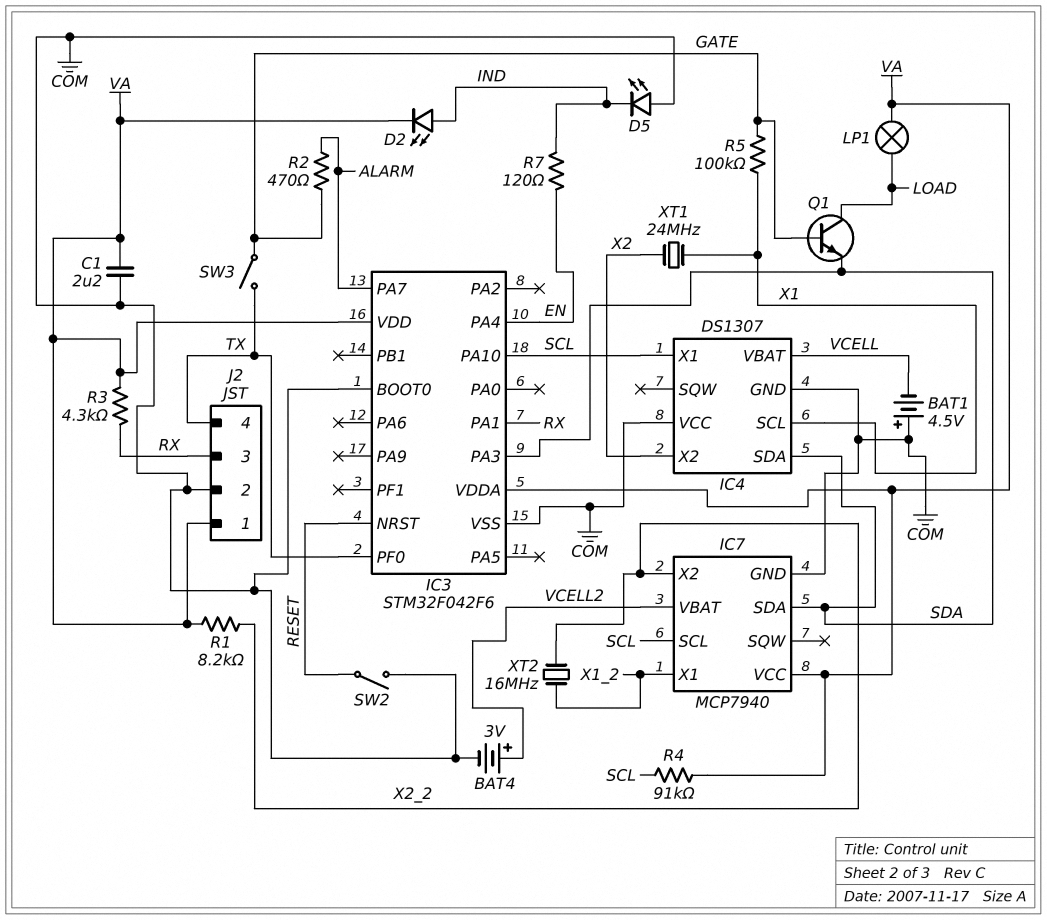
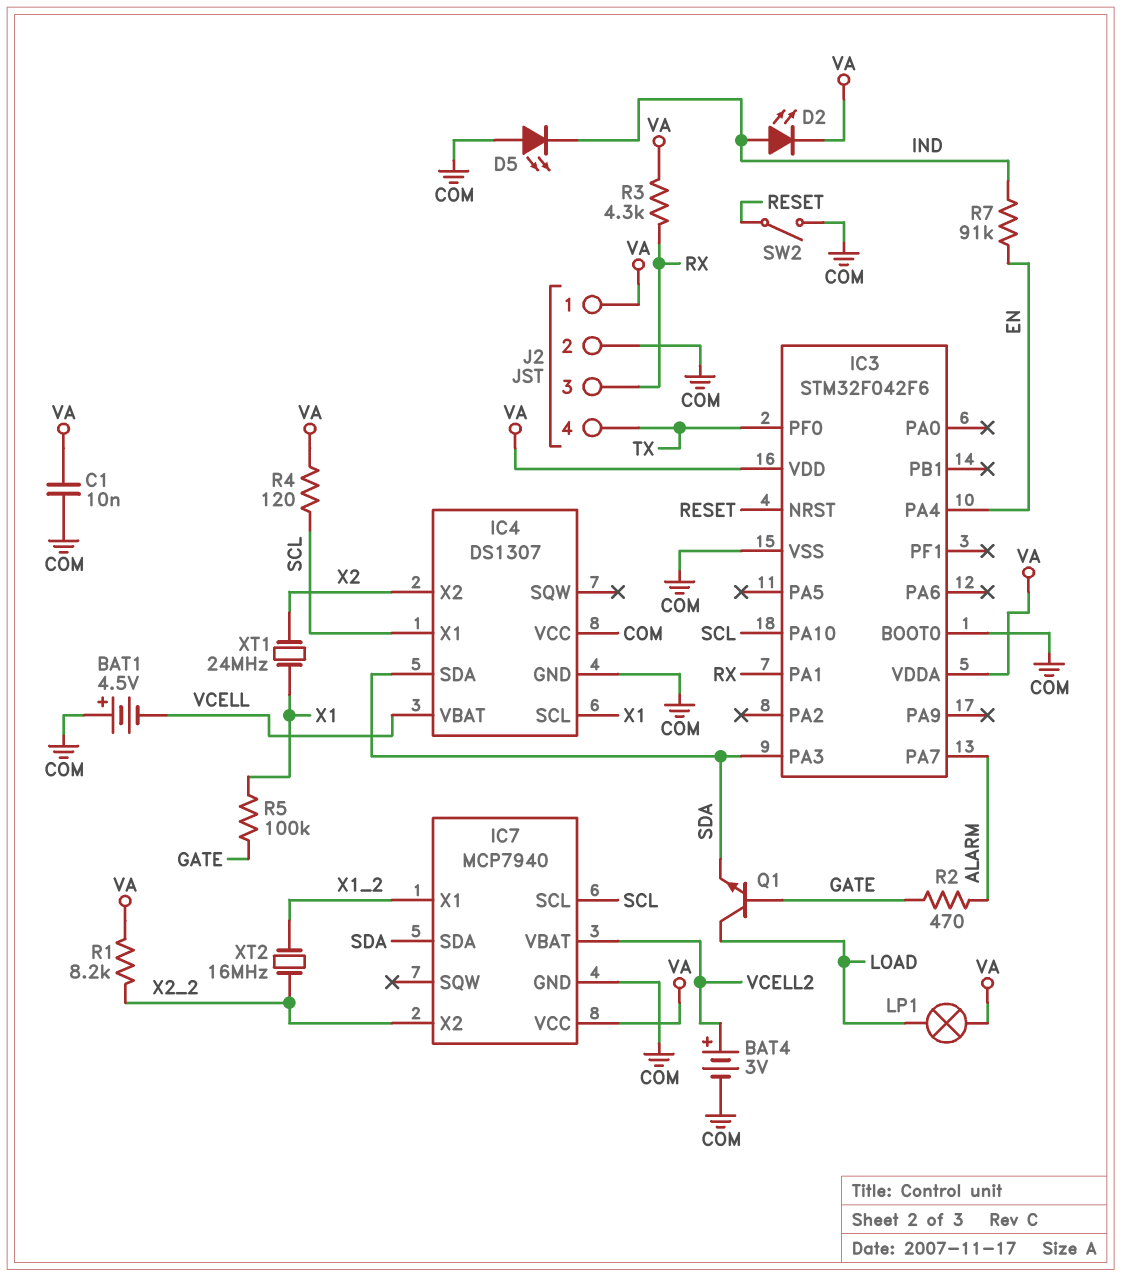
C1: 2.2uF (COM, VA) -> 10nF (COM, VA)
R4: 91k (SCL, VA) -> 120 (SCL, VA)
R7: 120 (EN, IND) -> 91k (EN, IND)
SW3: switch (GATE, TX) -> none

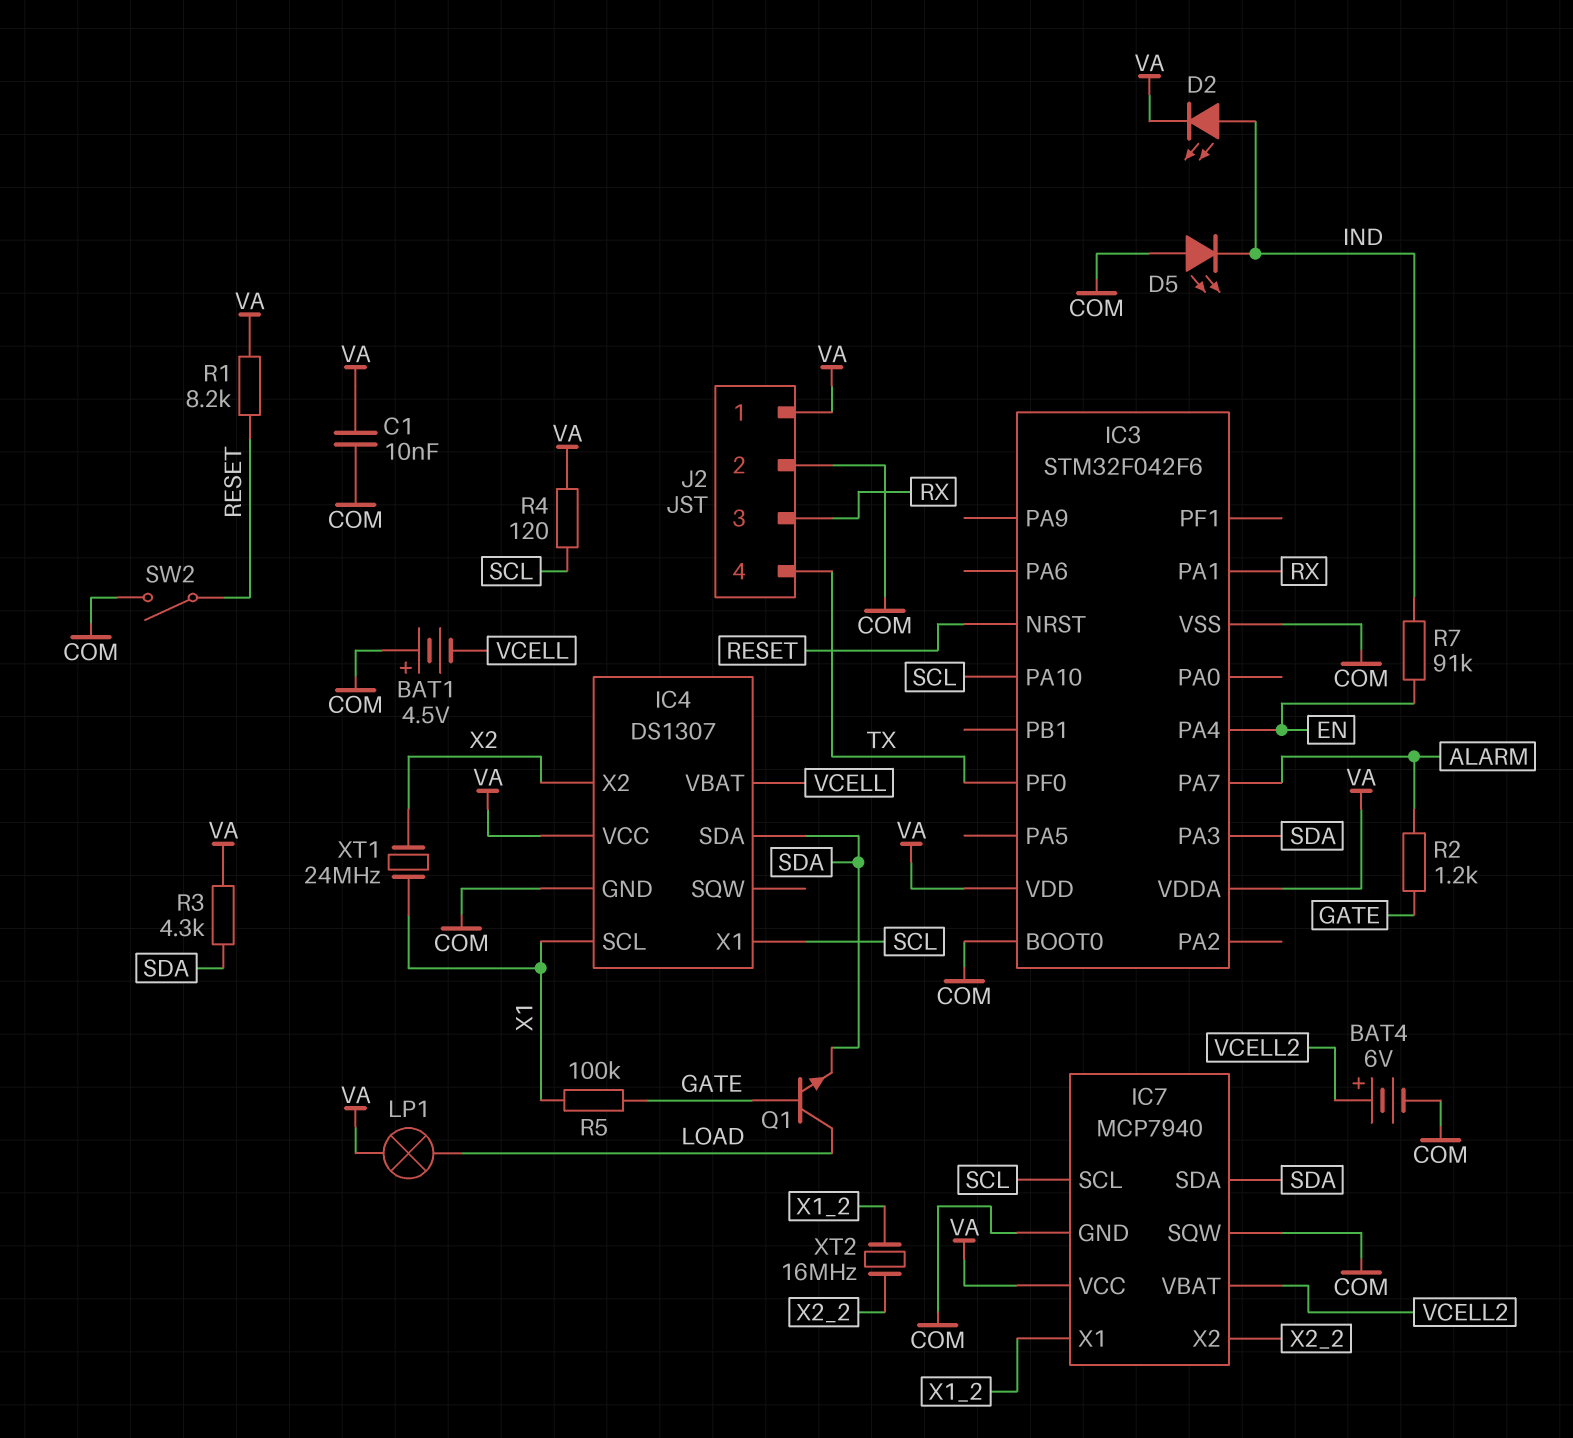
BAT4: 3V (plus VCELL2, minus COM) -> 6V (plus VCELL2, minus COM)
IC4 pin VCC: COM -> VA
IC7 pin SQW: none -> COM
R1: 8.2k (VA, X2_2) -> 8.2k (RESET, VA)
R2: 470 (ALARM, GATE) -> 1.2k (ALARM, GATE)
R3: 4.3k (RX, VA) -> 4.3k (SDA, VA)

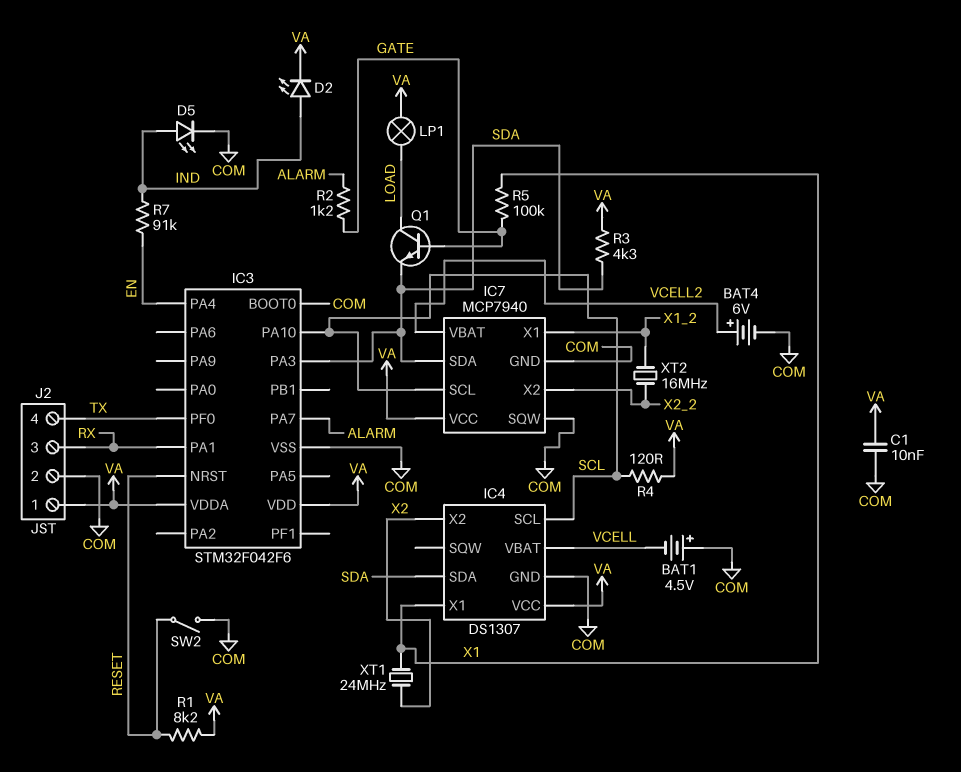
D5: LED (A COM, K IND) -> LED (A IND, K COM)
IC4 pin SCL: X1 -> SCL
IC4 pin X1: SCL -> X1

